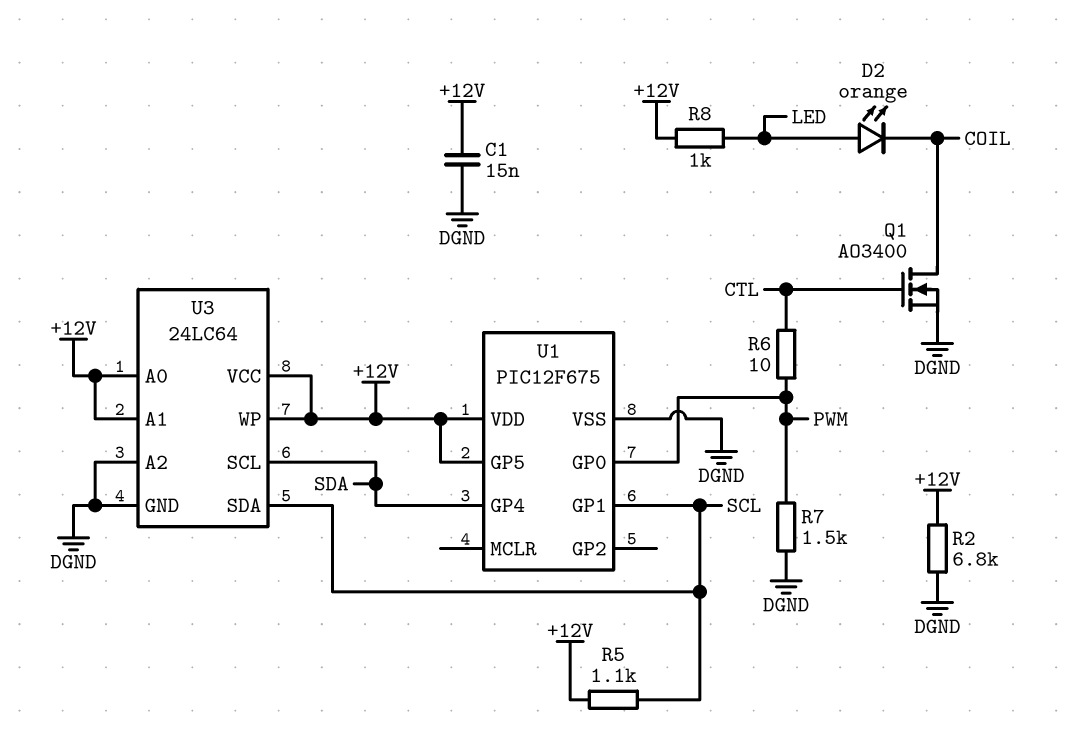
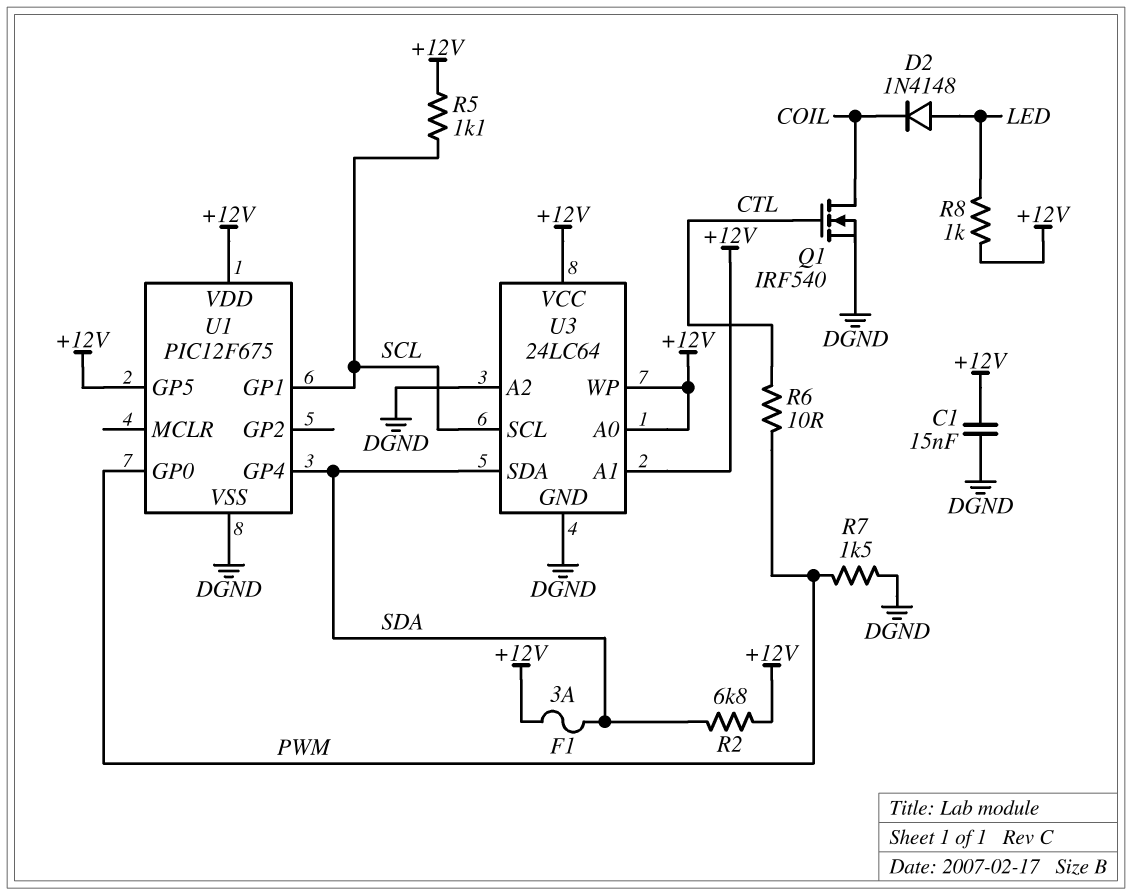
D2: LED orange (A LED, K COIL) -> diode 1N4148 (A LED, K COIL)
F1: none -> 3A (+12V, SDA)
Q1: NMOS AO3400 (G CTL, D COIL, S DGND) -> NMOS IRF540 (G CTL, D COIL, S DGND)
R2: 6.8k (+12V, DGND) -> 6.8k (+12V, SDA)
U3 pin SCL: SDA -> SCL
U3 pin SDA: SCL -> SDA

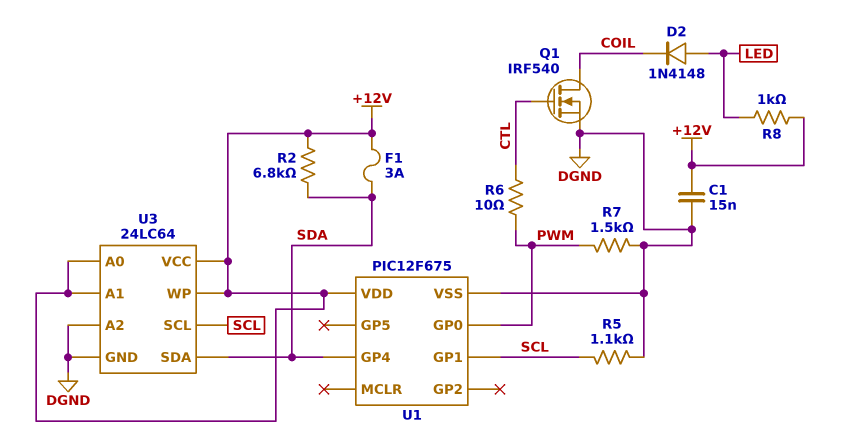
R5: 1.1k (+12V, SCL) -> 1.1k (DGND, SCL)
U1 pin GP5: +12V -> none

